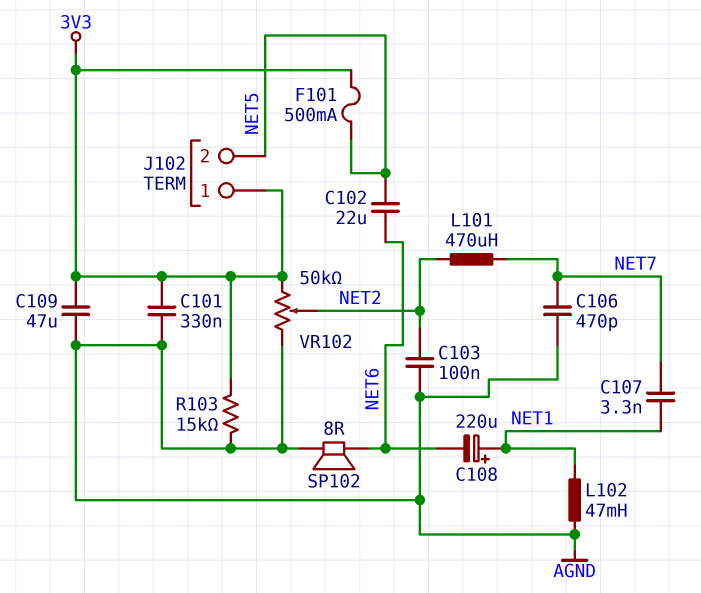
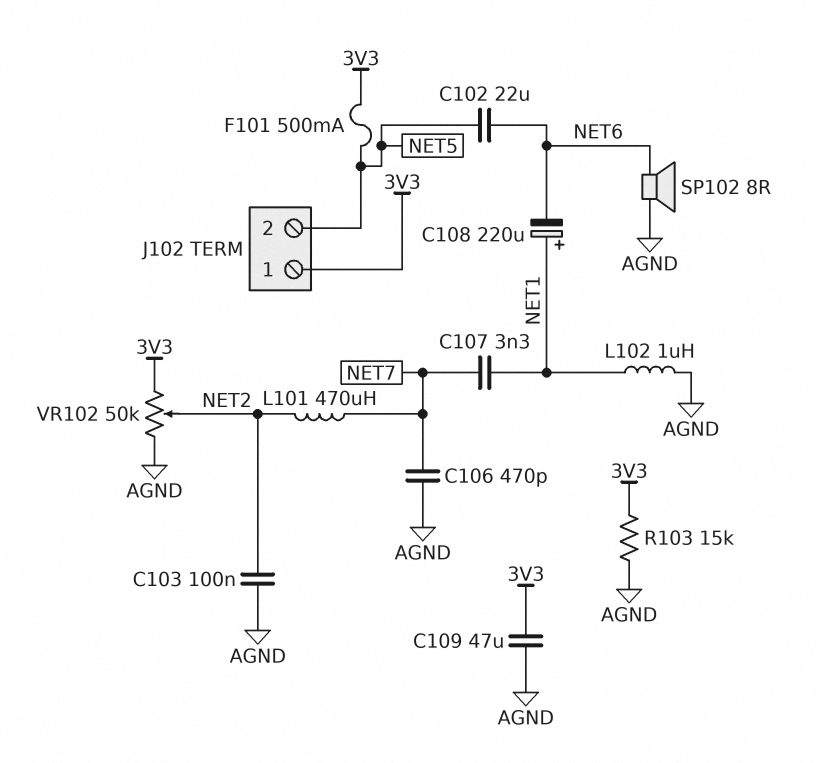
C101: 330nF (3V3, AGND) -> none
L102: 47mH (AGND, NET1) -> 1uH (AGND, NET1)

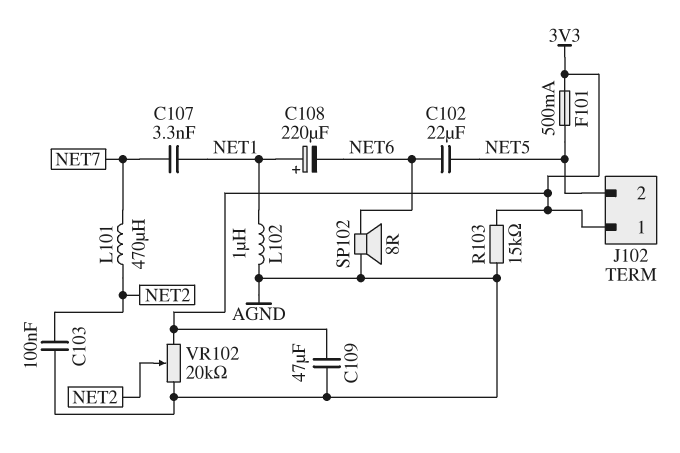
C106: 470pF (AGND, NET7) -> none
VR102: 50k (3V3, AGND, wiper NET2) -> 20k (3V3, AGND, wiper NET2)

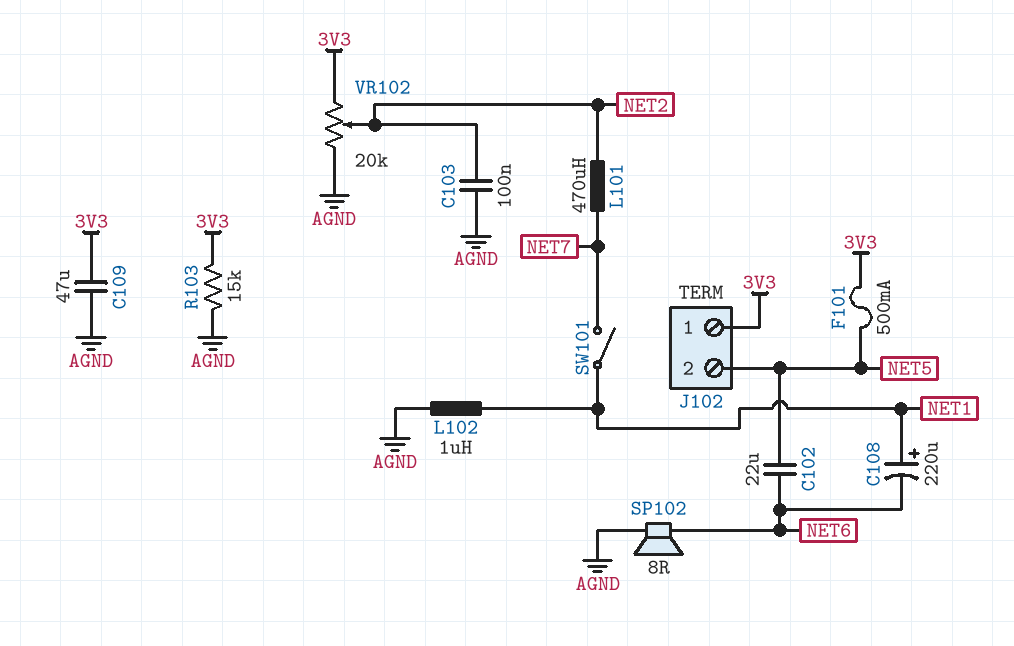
C107: 3.3nF (NET1, NET7) -> none
SW101: none -> switch (NET1, NET7)

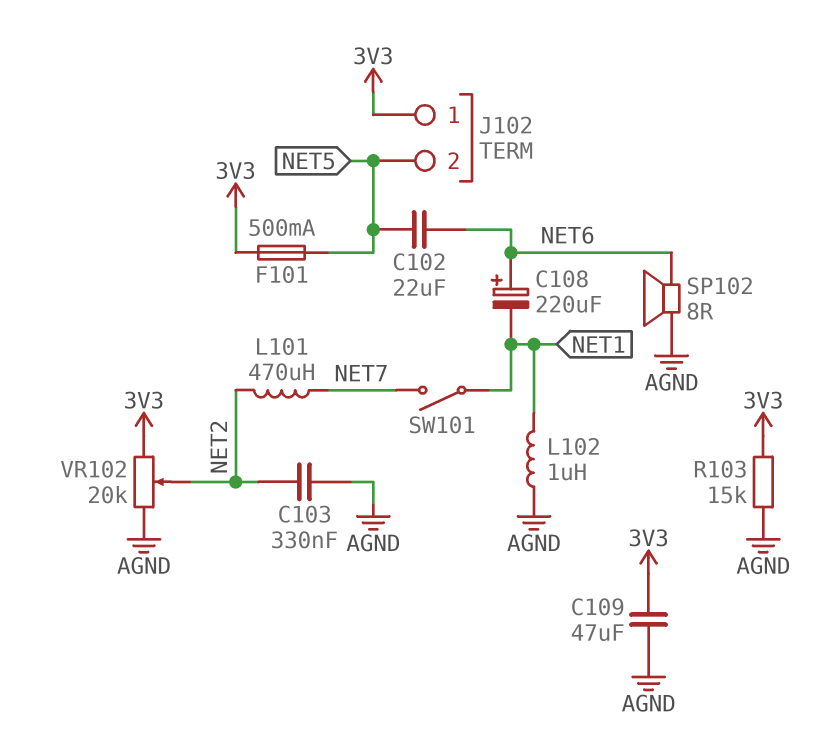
C103: 100nF (AGND, NET2) -> 330nF (AGND, NET2)
C108: 220uF (plus NET1, minus NET6) -> 220uF (plus NET6, minus NET1)

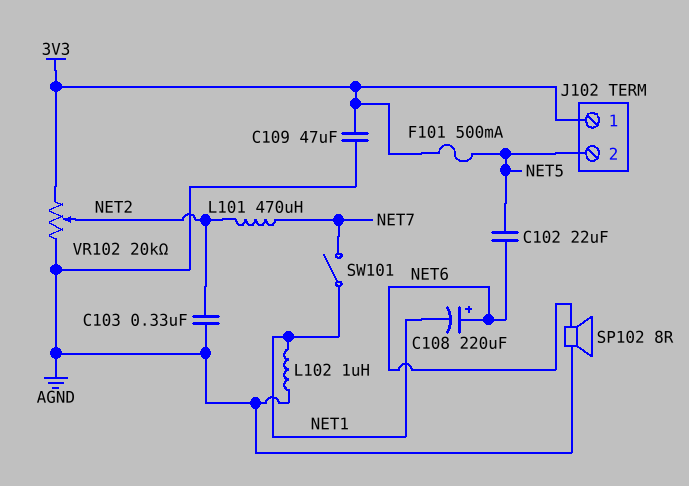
R103: 15k (3V3, AGND) -> none

